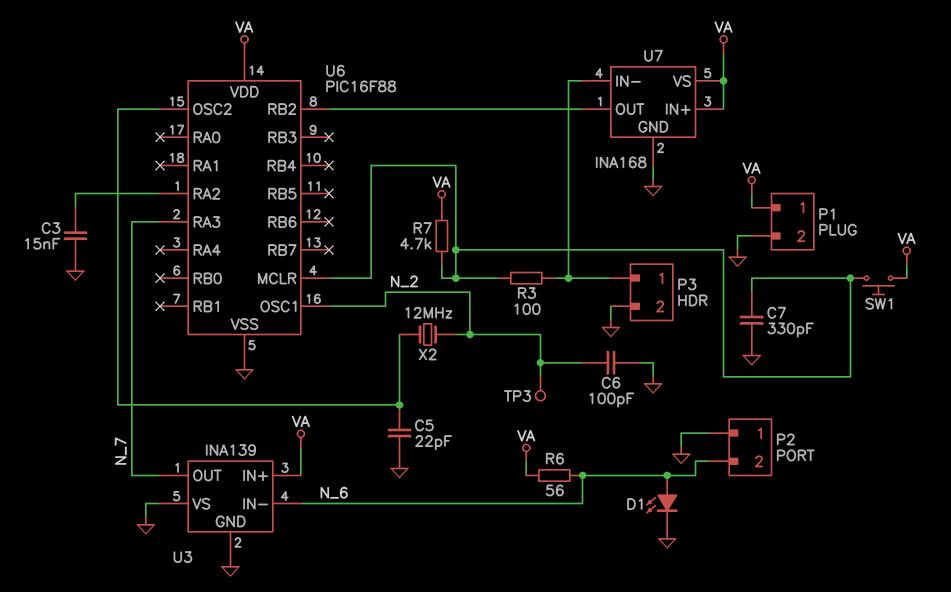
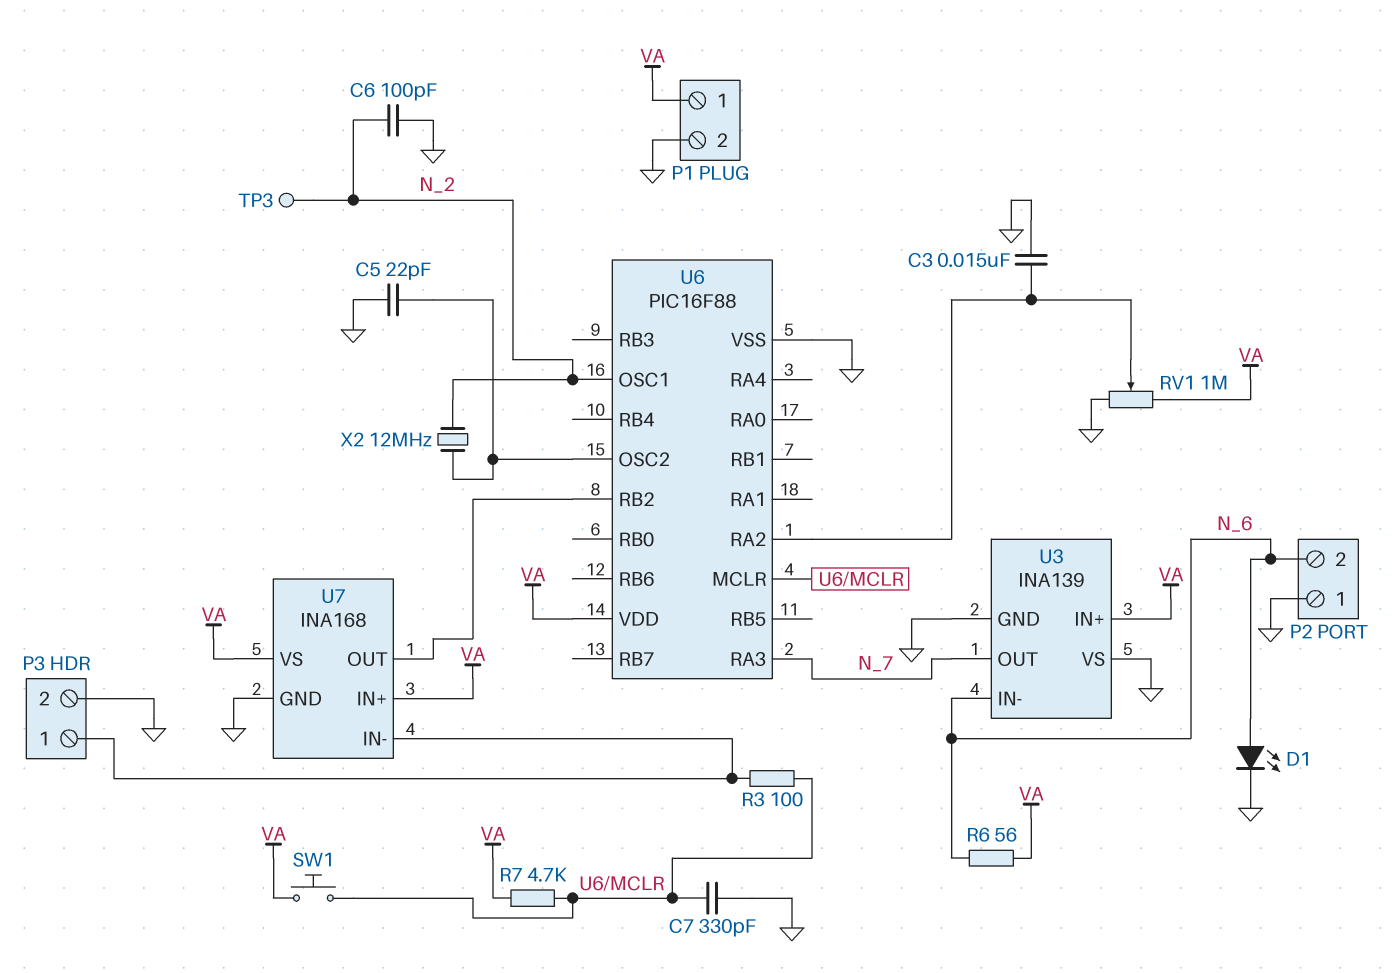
RV1: none -> 1M (GND, VA, wiper U6/RA2)

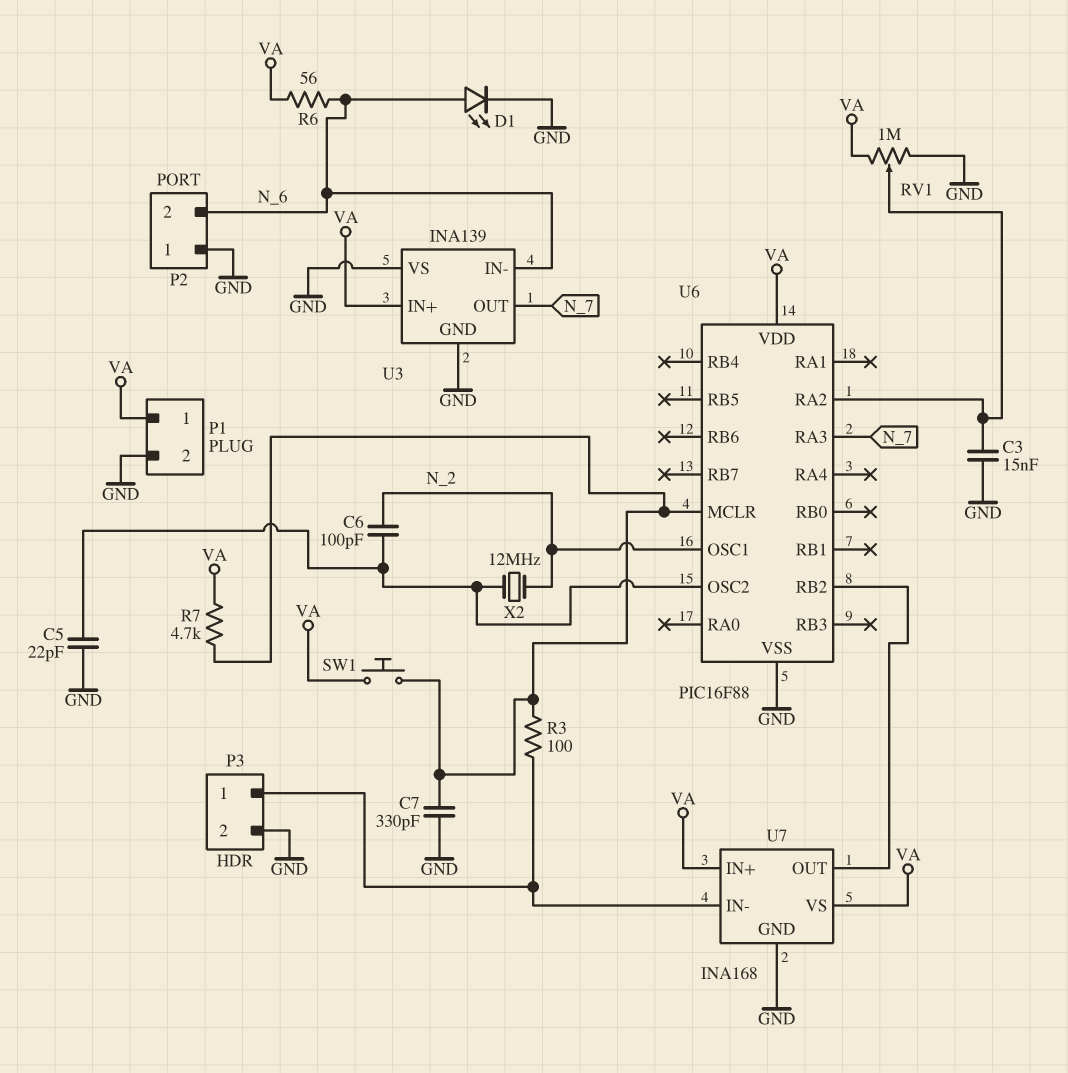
C6: 100pF (GND, N_2) -> 100pF (N_2, U6/OSC2)
TP3: test point (N_2) -> none

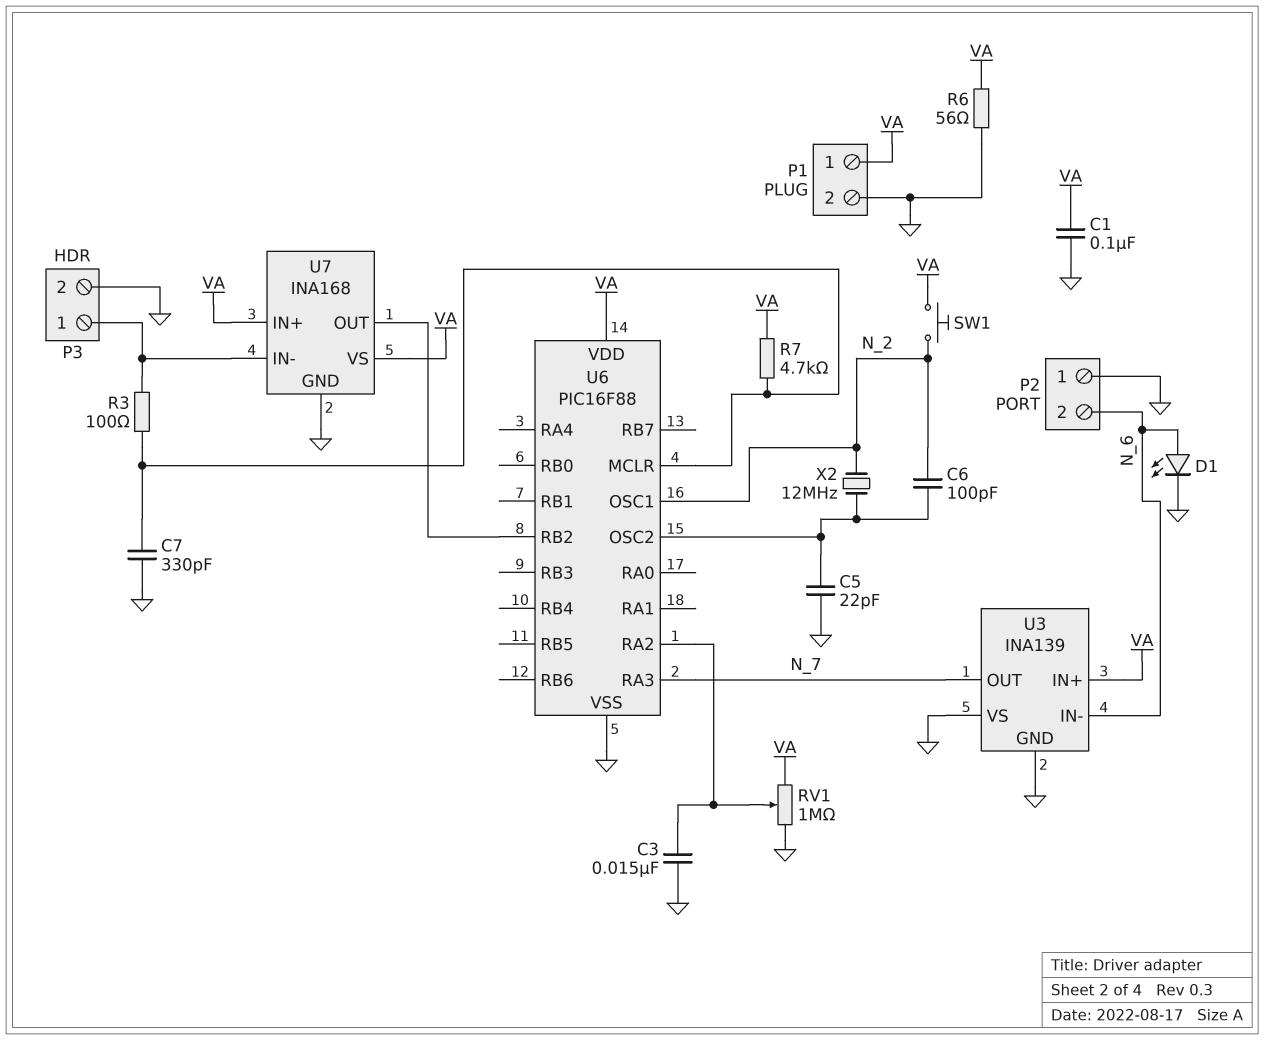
C1: none -> 100nF (GND, VA)
R6: 56 (N_6, VA) -> 56 (GND, VA)
SW1: button (U6/MCLR, VA) -> button (N_2, VA)

